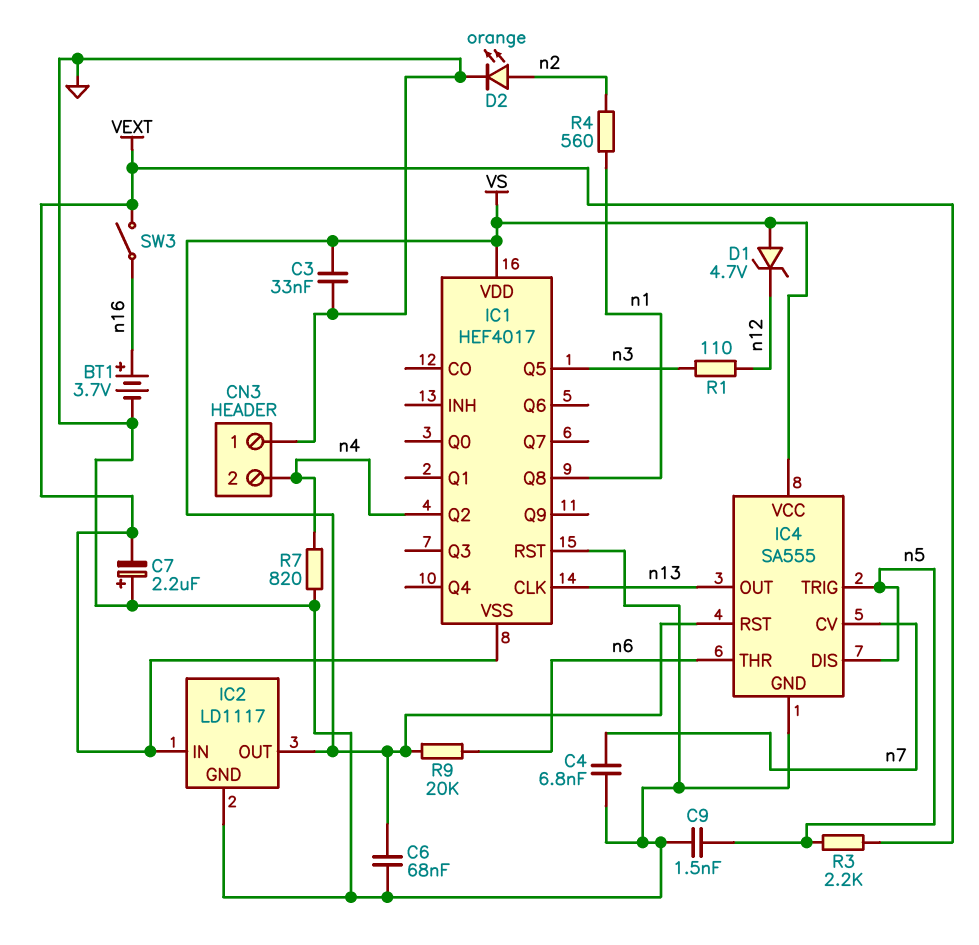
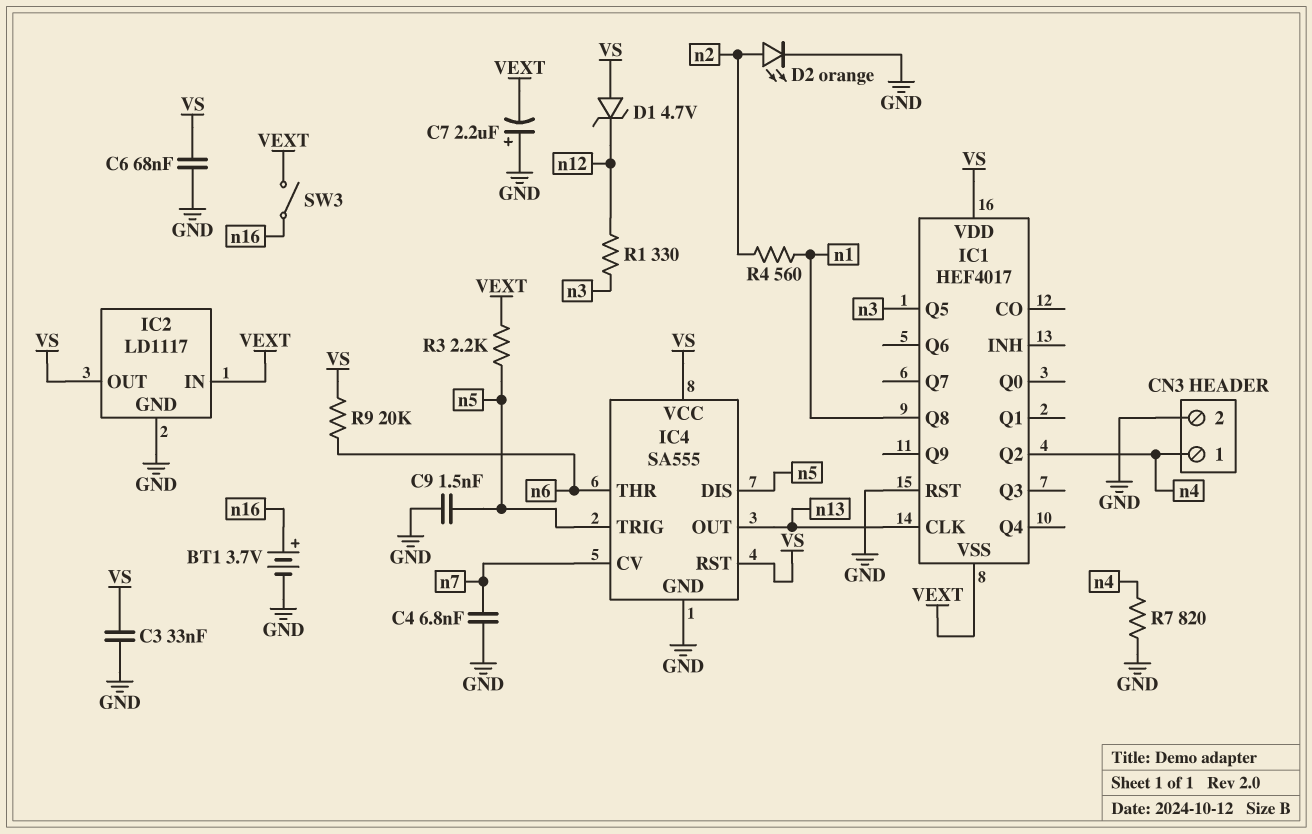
CN3 pin 1: GND -> n4
CN3 pin 2: n4 -> GND
R1: 110 (n3, n12) -> 330 (n3, n12)

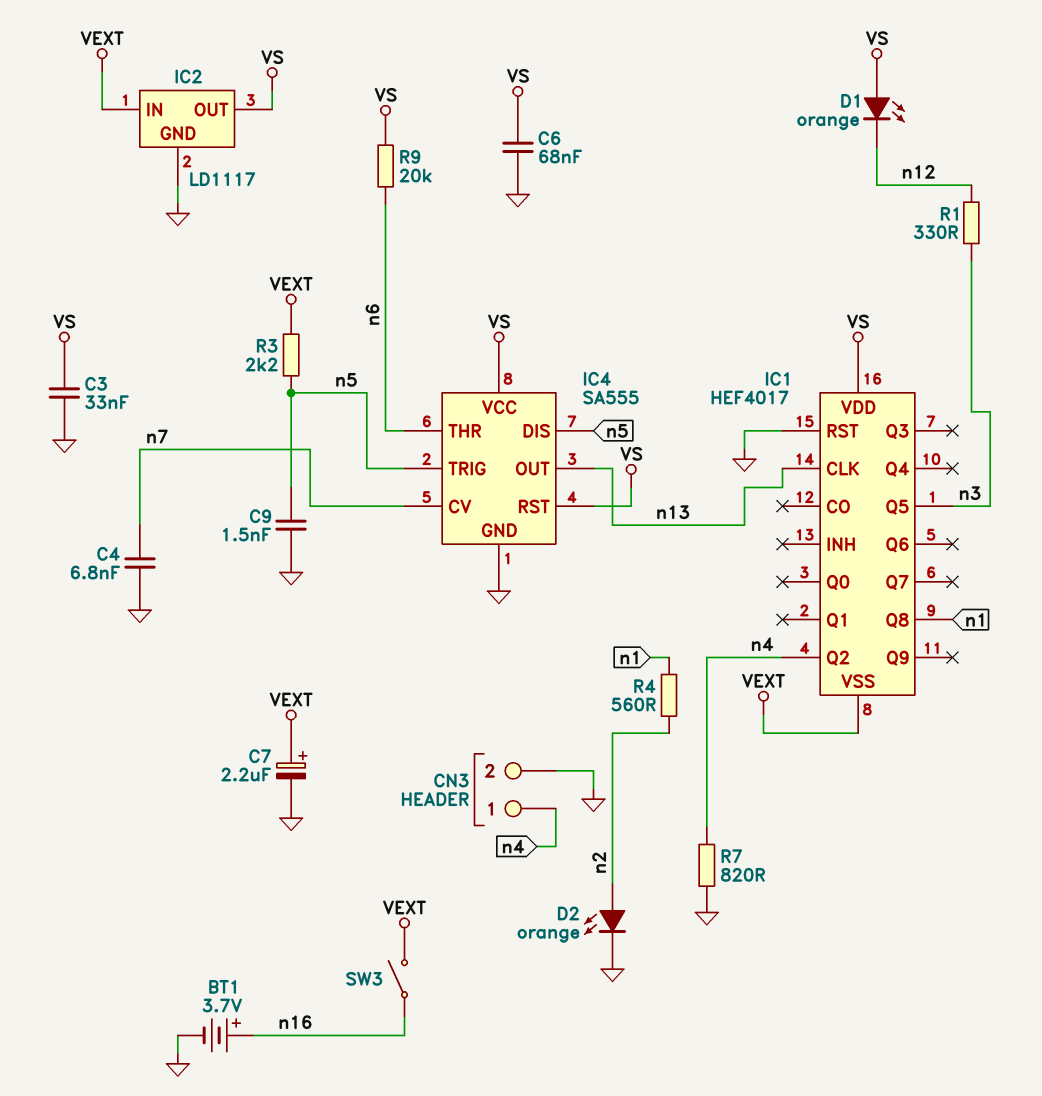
C7: 2.2uF (plus GND, minus VEXT) -> 2.2uF (plus VEXT, minus GND)
D1: zener 4.7V (A VS, K n12) -> LED orange (A VS, K n12)

